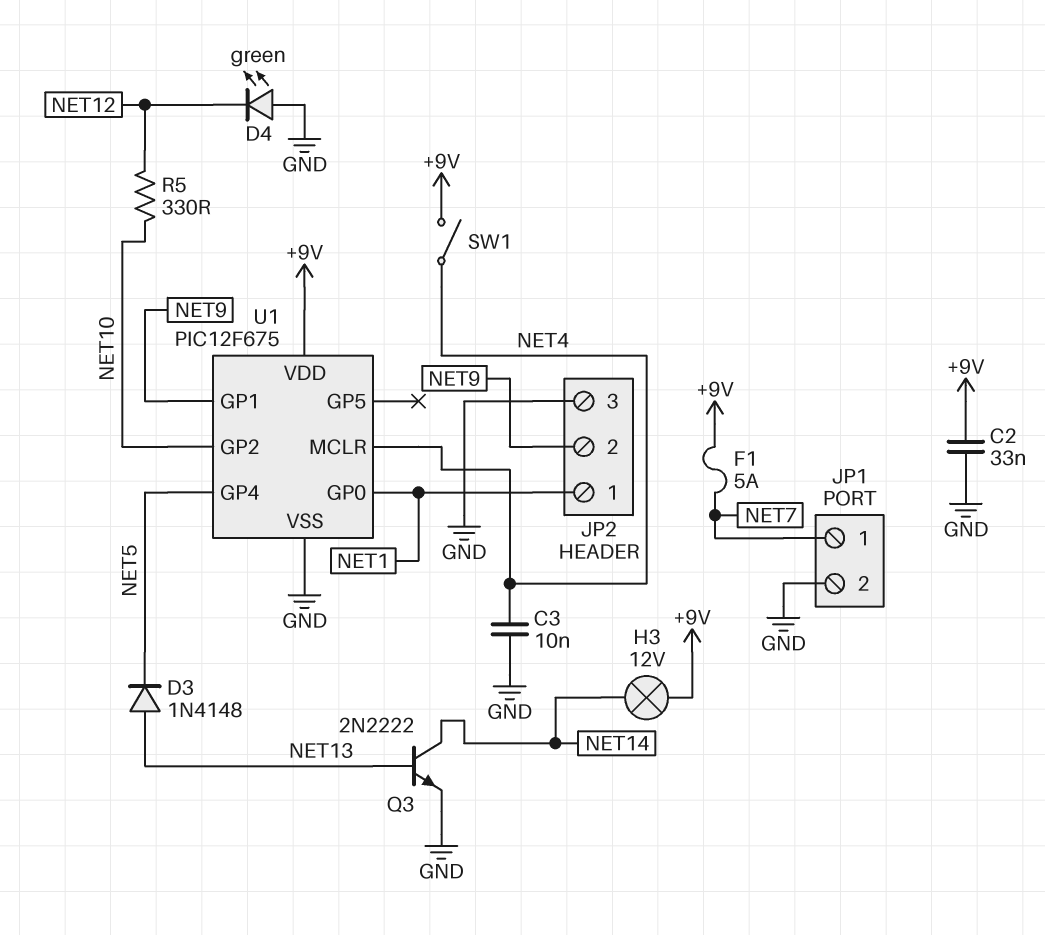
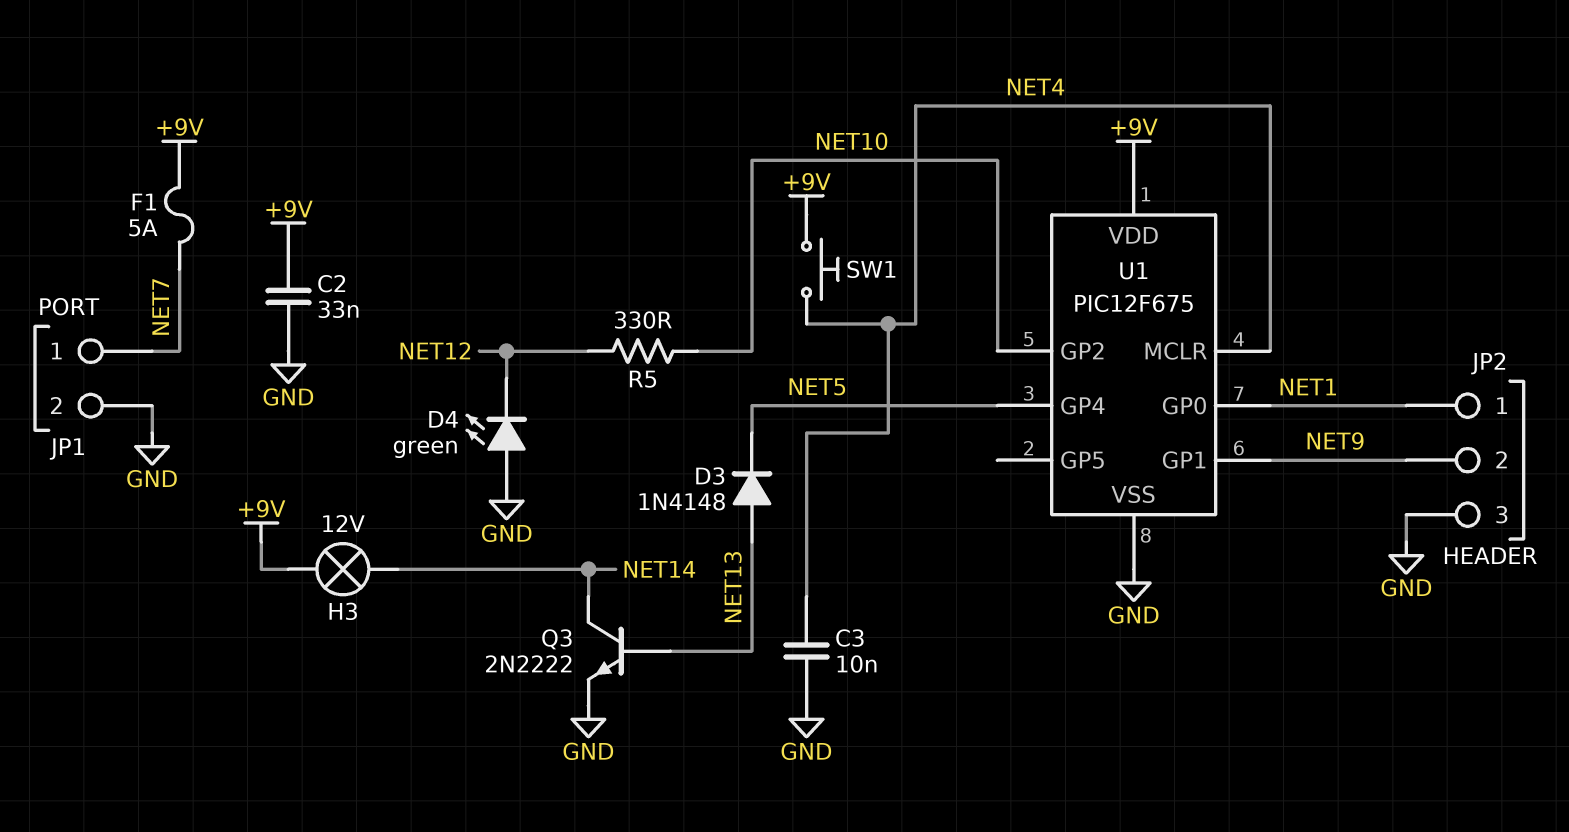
SW1: switch (+9V, NET4) -> button (+9V, NET4)

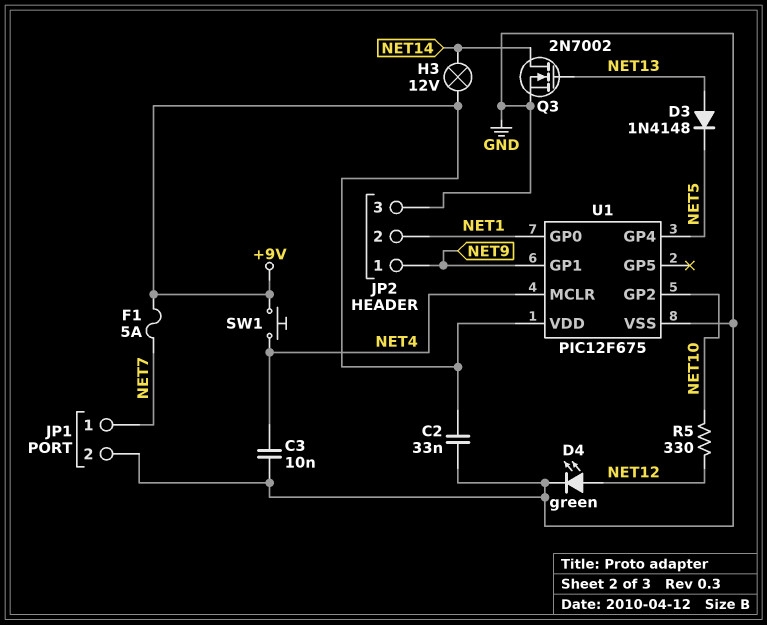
D4: LED green (A GND, K NET12) -> LED green (A NET12, K GND)
JP2 pin 1: NET1 -> NET9
JP2 pin 2: NET9 -> NET1
Q3: NPN 2N2222 (B NET13, C NET14, E GND) -> NMOS 2N7002 (G NET13, D NET14, S GND)

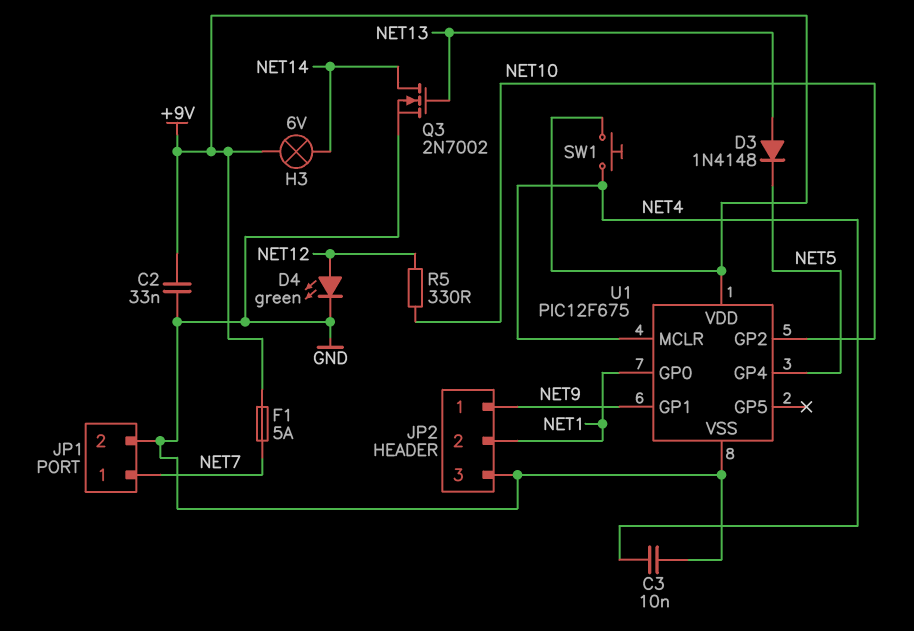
H3: lamp 12V (+9V, NET14) -> lamp 6V (+9V, NET14)

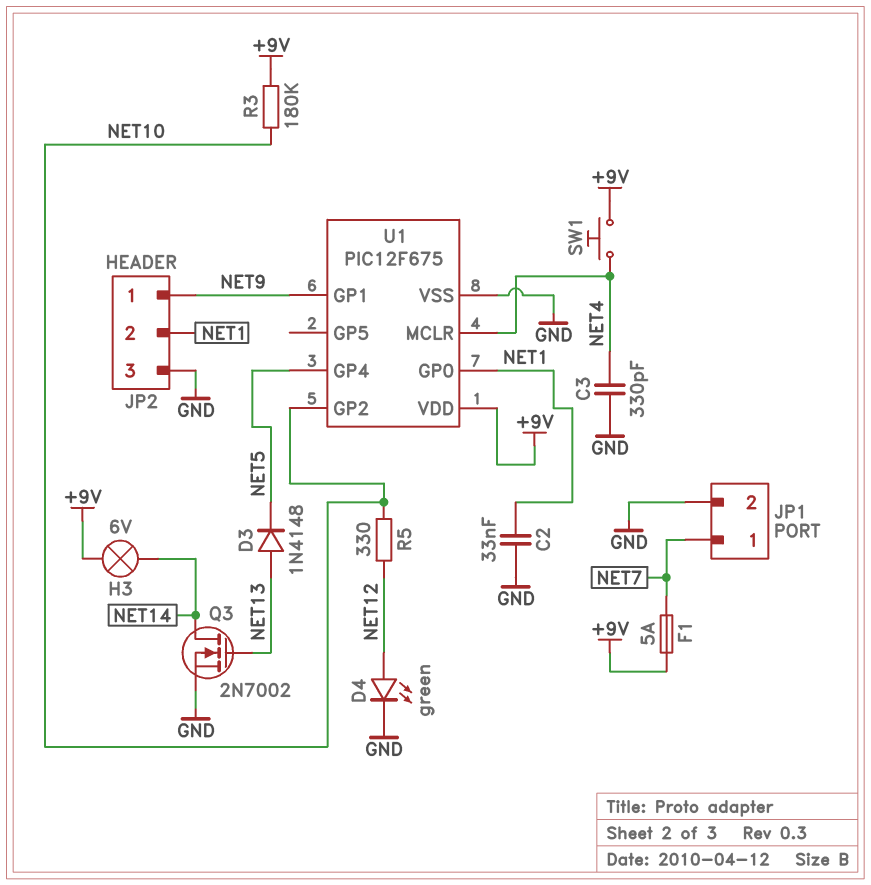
C2: 33nF (+9V, GND) -> 33nF (GND, NET1)
C3: 10nF (GND, NET4) -> 330pF (GND, NET4)
R3: none -> 180k (+9V, NET10)

